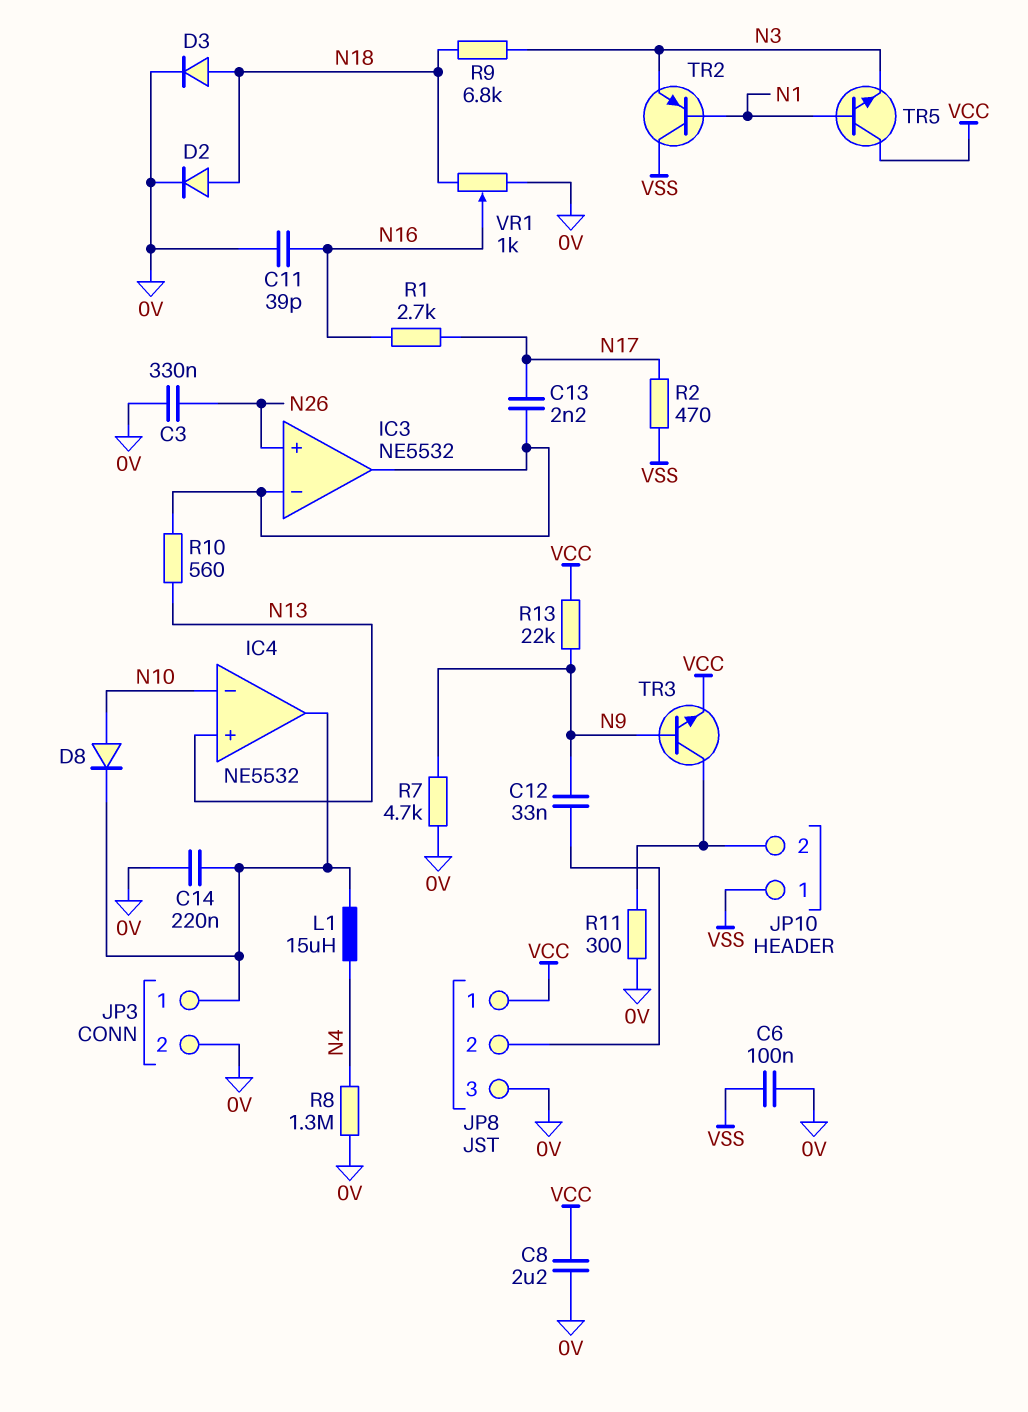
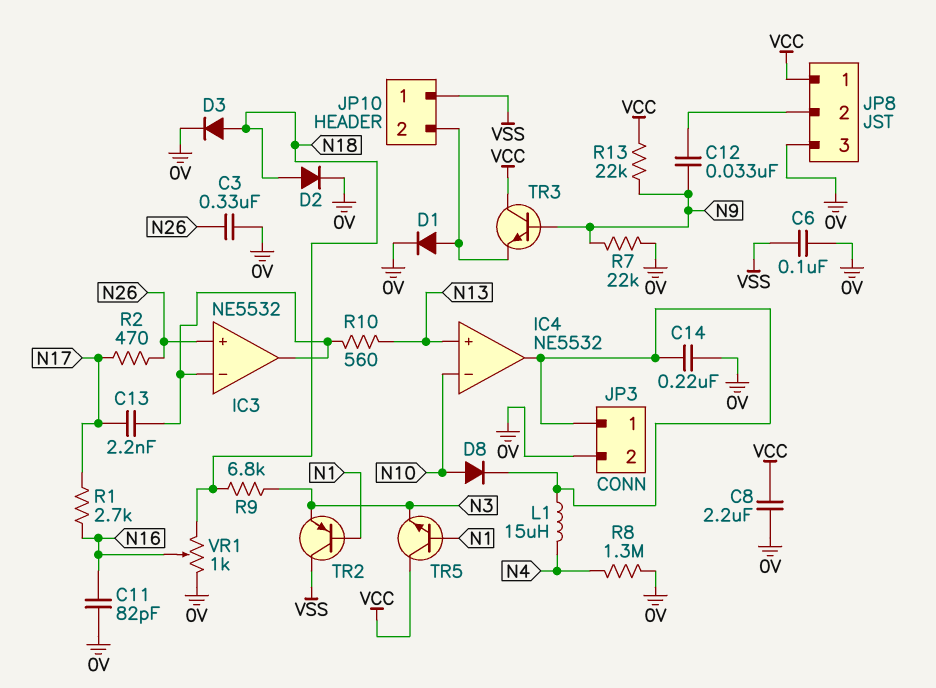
C11: 39pF (0V, N16) -> 82pF (0V, N16)
D1: none -> diode (A JP10/2, K 0V)
R2: 470 (N17, VSS) -> 470 (N17, N26)
R7: 4.7k (0V, N9) -> 22k (0V, N9)
R11: 300 (0V, JP10/2) -> none
TR3: NPN (B N9, C JP10/2, E VCC) -> NPN (B N9, C VCC, E JP10/2)

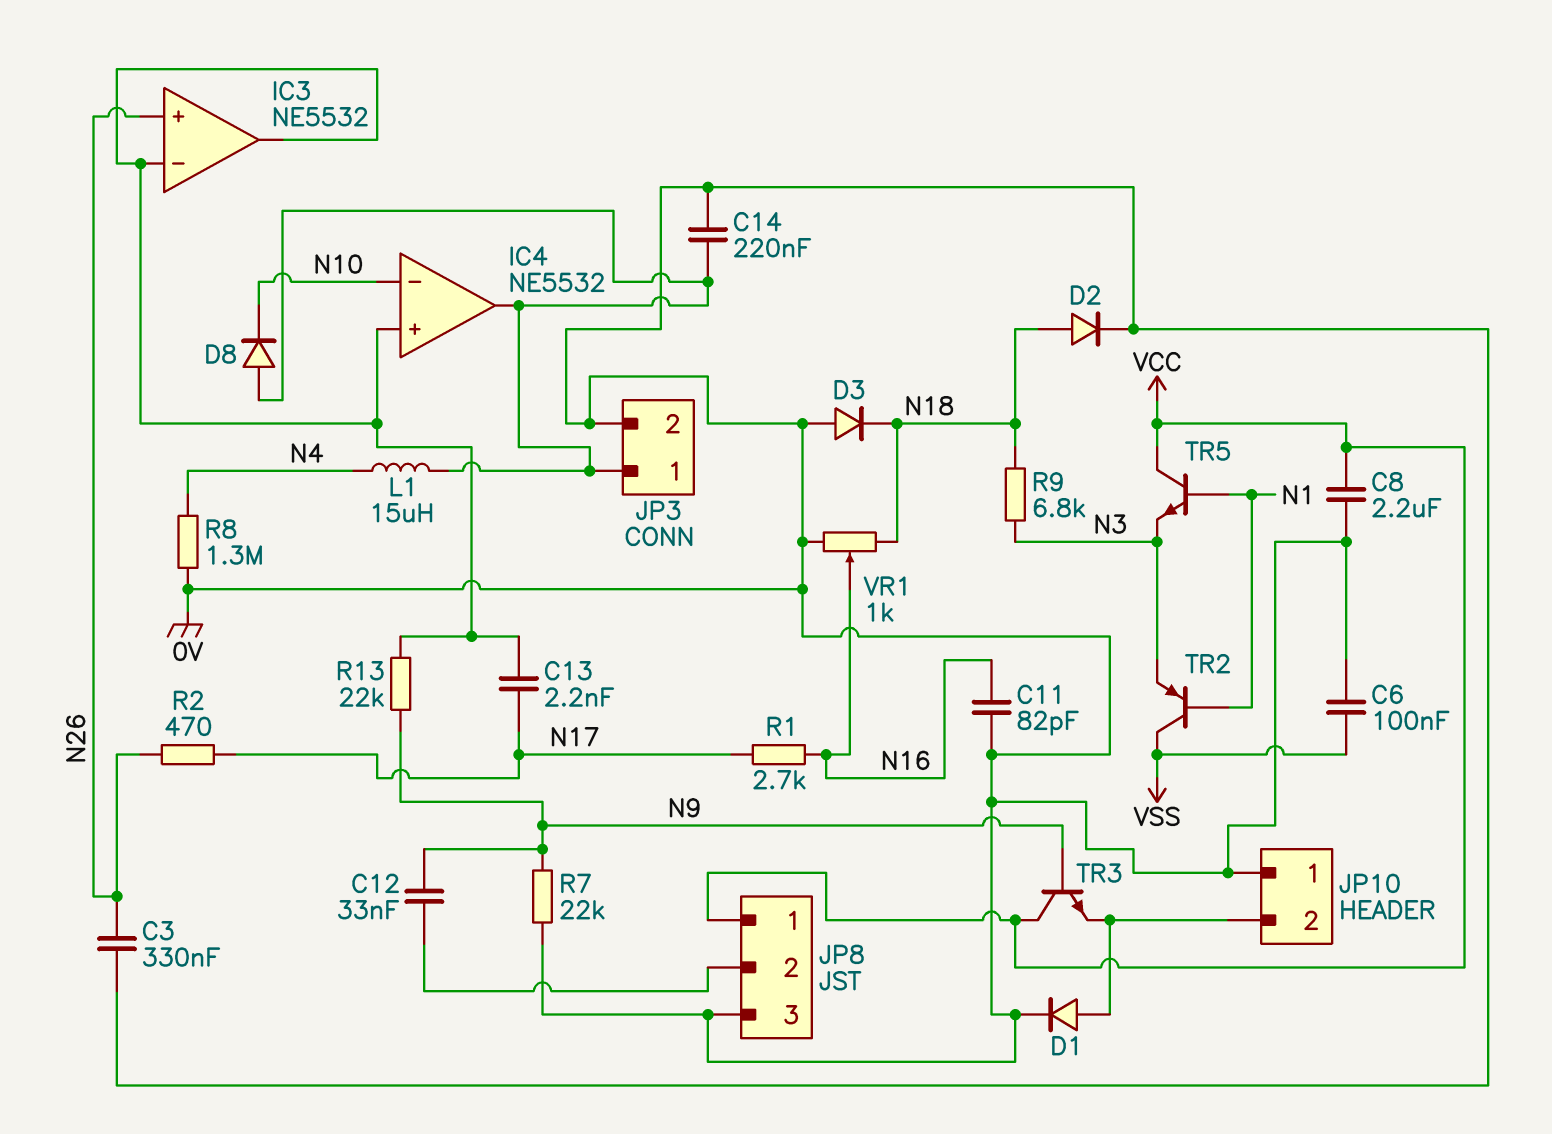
D3: diode (A N18, K 0V) -> diode (A 0V, K N18)
D8: diode (A N10, K IC4/out) -> diode (A IC4/out, K N10)
IC4 pin in+: N13 -> IC3/in-
JP10 pin 1: VSS -> 0V
R10: 560 (IC3/in-, N13) -> none
R13: 22k (N9, VCC) -> 22k (IC3/in-, N9)

